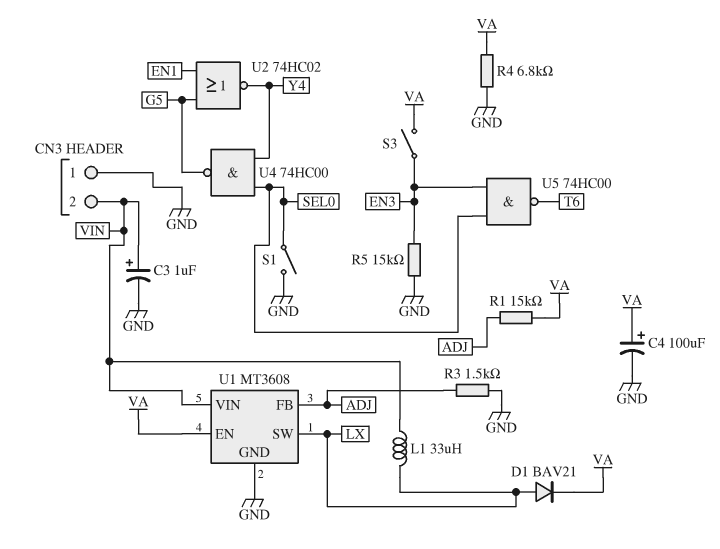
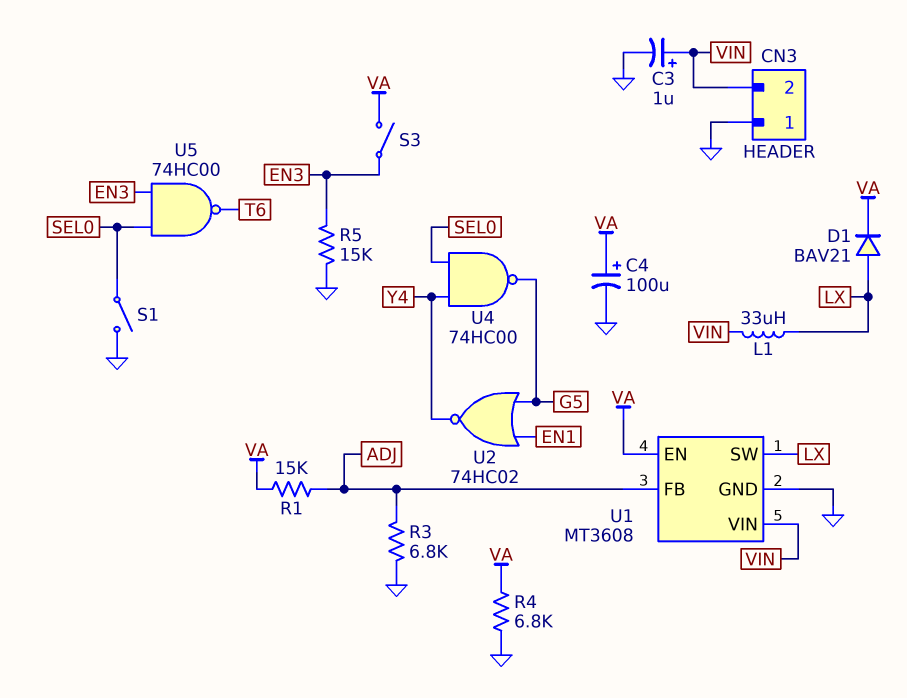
R3: 1.5k (ADJ, GND) -> 6.8k (ADJ, GND)

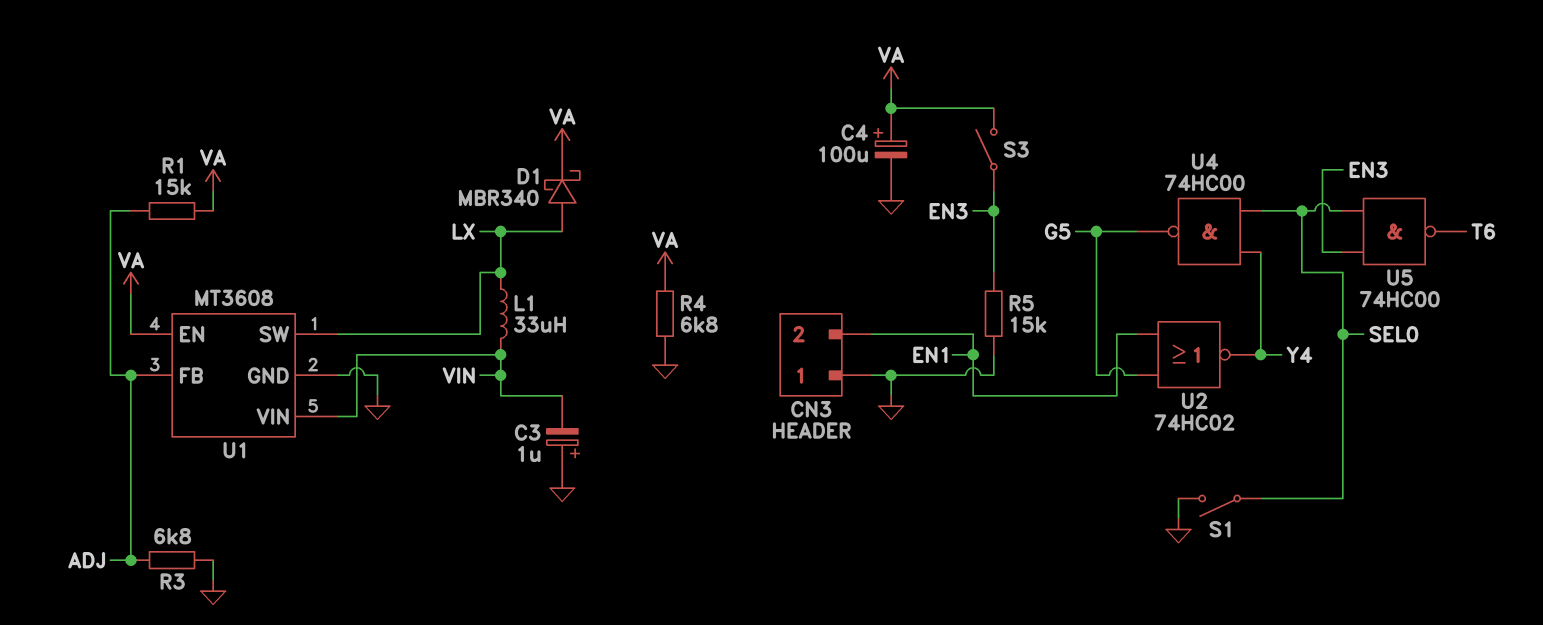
C3: 1uF (plus VIN, minus GND) -> 1uF (plus GND, minus VIN)
CN3 pin 2: VIN -> EN1
D1: diode BAV21 (A LX, K VA) -> schottky MBR340 (A LX, K VA)

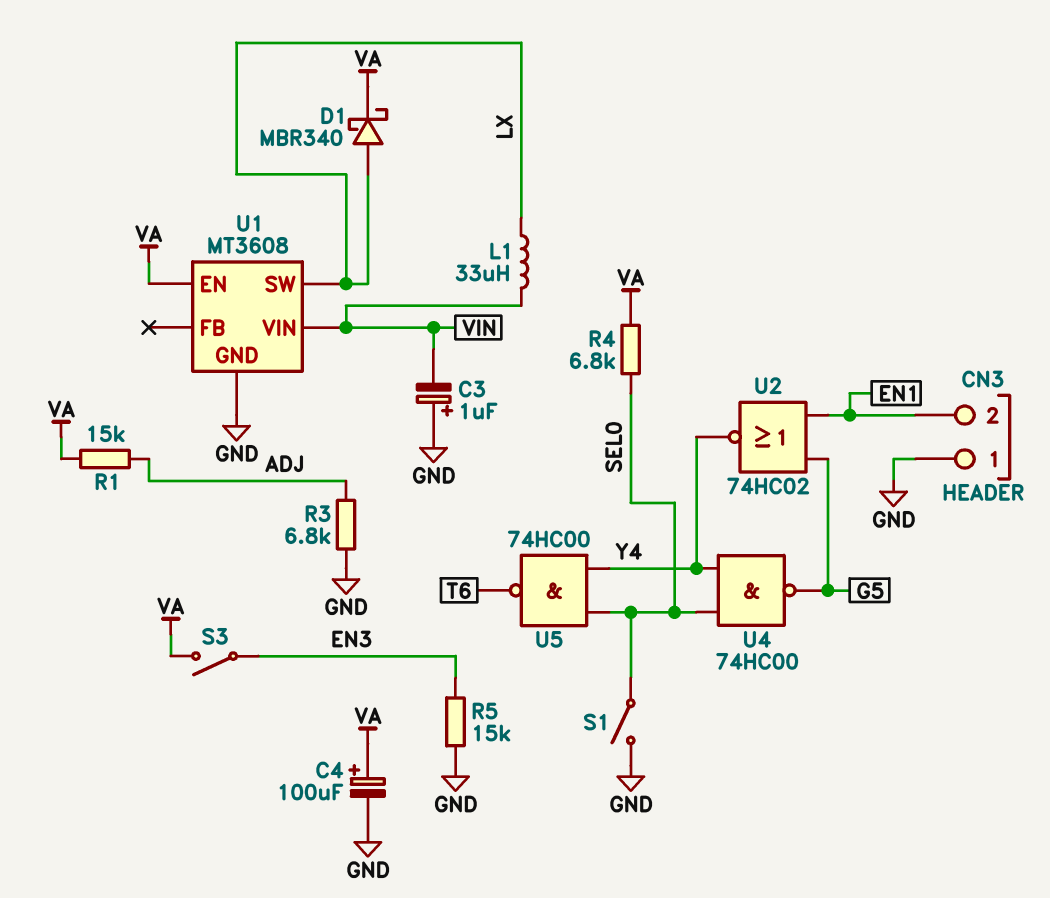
R4: 6.8k (GND, VA) -> 6.8k (SEL0, VA)
U1 pin FB: ADJ -> none
U5: NAND 74HC00 (in EN3, in SEL0, out T6) -> NAND 74HC00 (in SEL0, in Y4, out T6)

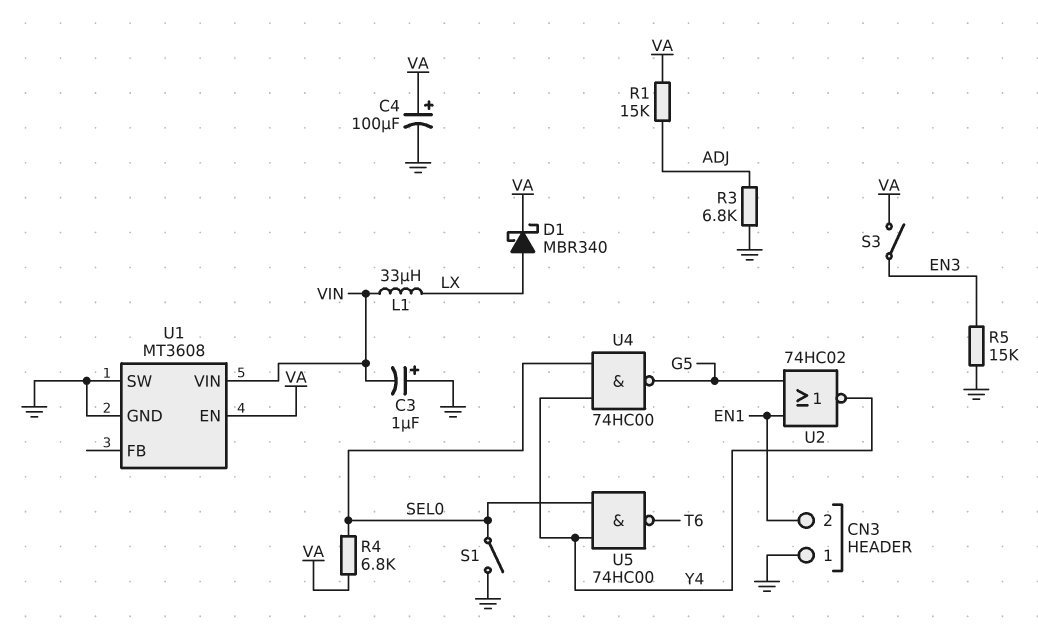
U1 pin SW: LX -> GND

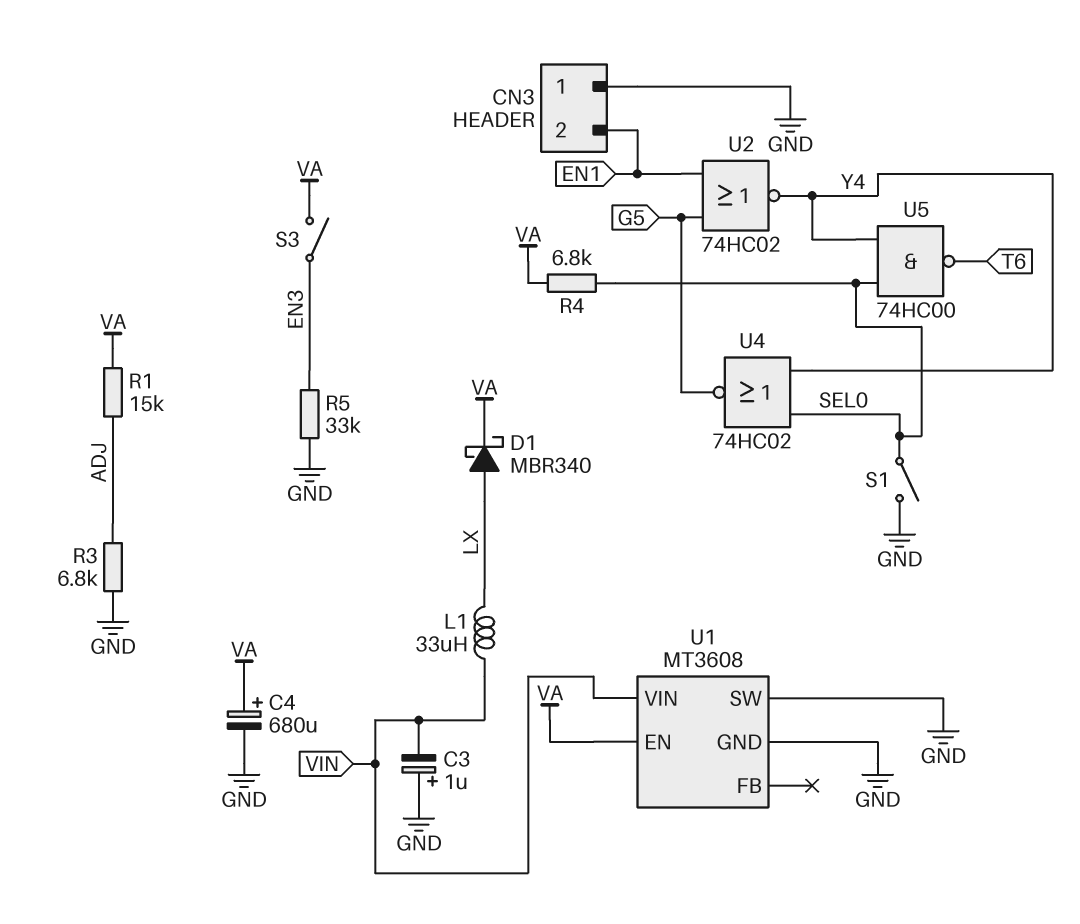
C4: 100uF (plus VA, minus GND) -> 680uF (plus VA, minus GND)
R5: 15k (EN3, GND) -> 33k (EN3, GND)
U4: NAND 74HC00 (in SEL0, in Y4, out G5) -> NOR 74HC02 (in SEL0, in Y4, out G5)

